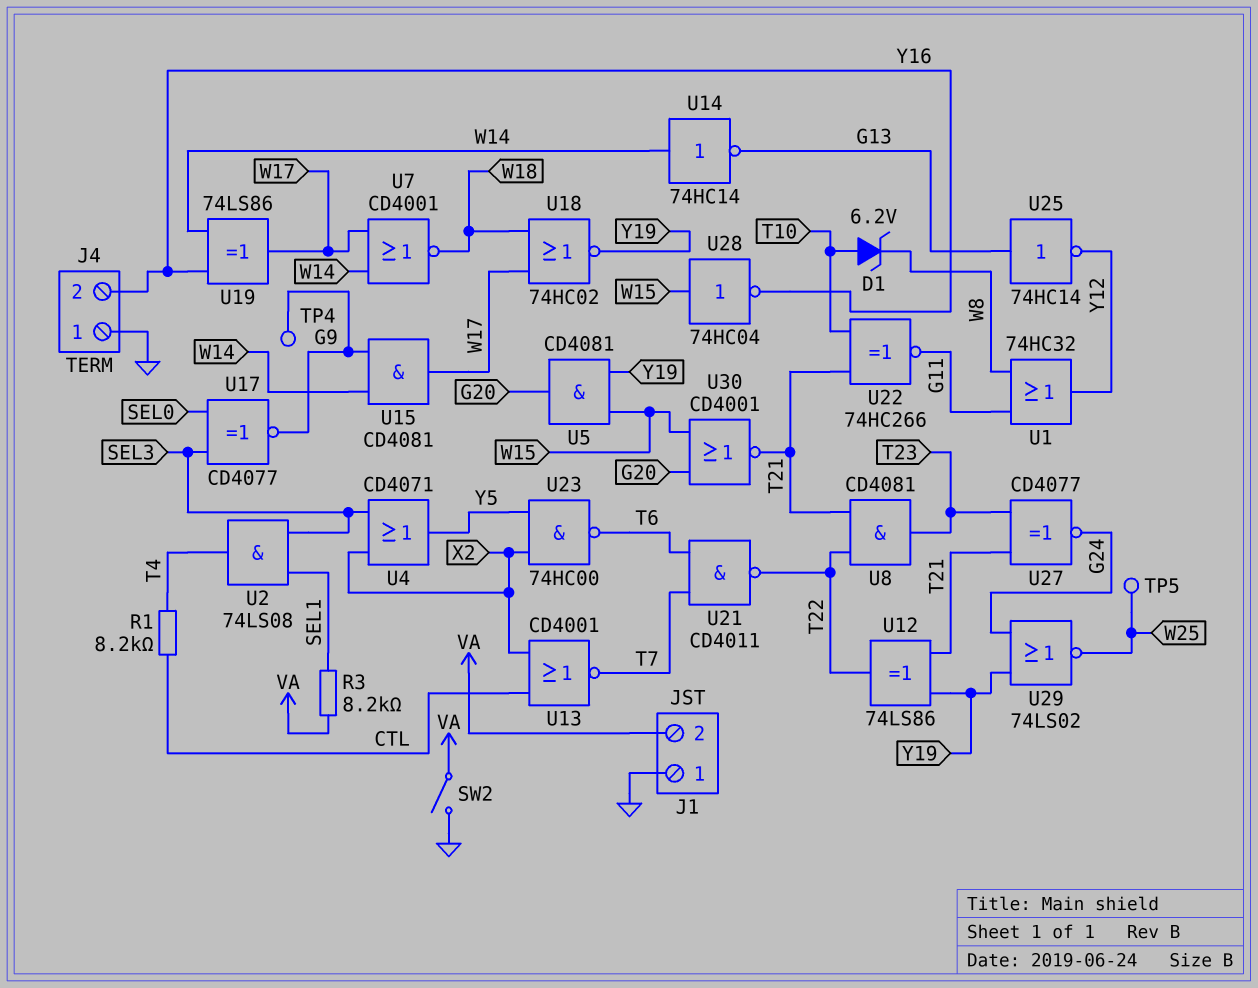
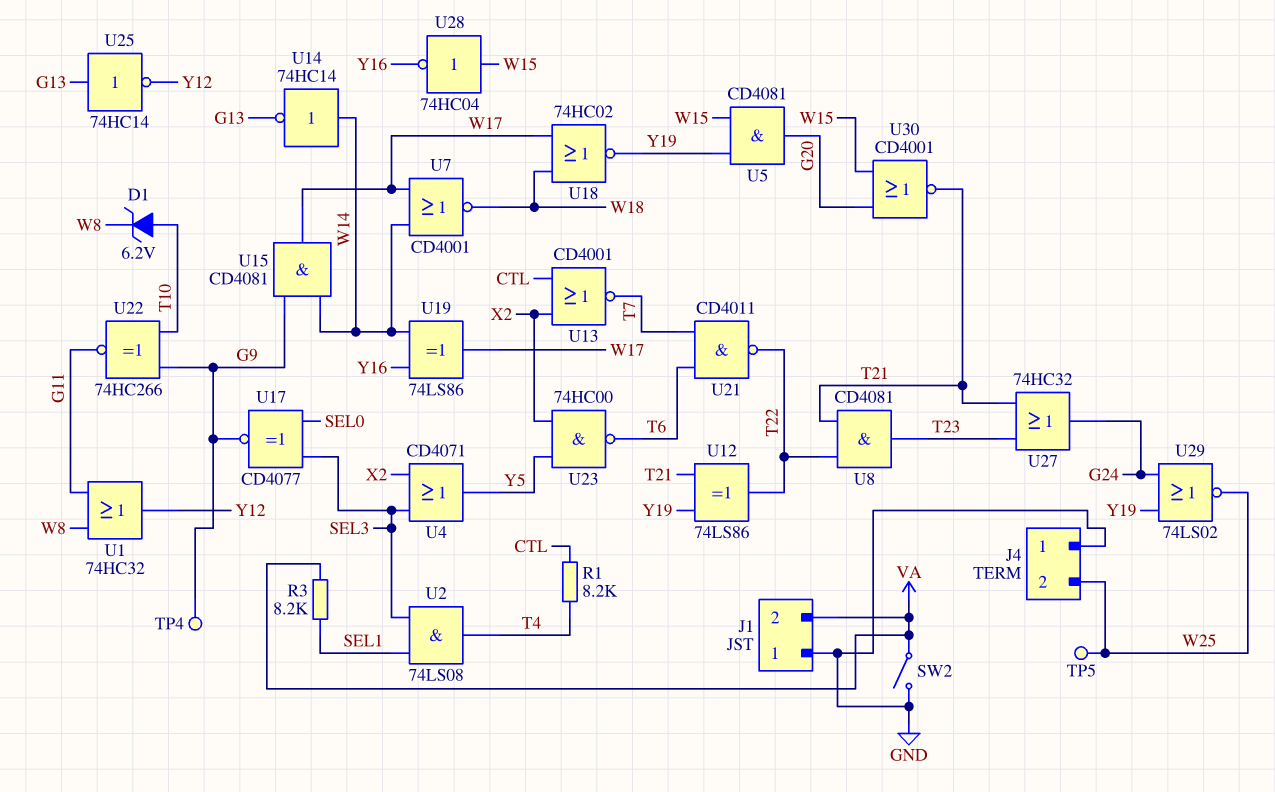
J4 pin 2: Y16 -> W25
U22: XNOR 74HC266 (in T10, in T21, out G11) -> XNOR 74HC266 (in G9, in T10, out G11)
U27: XNOR CD4077 (in T21, in T23, out G24) -> OR 74HC32 (in T21, in T23, out G24)

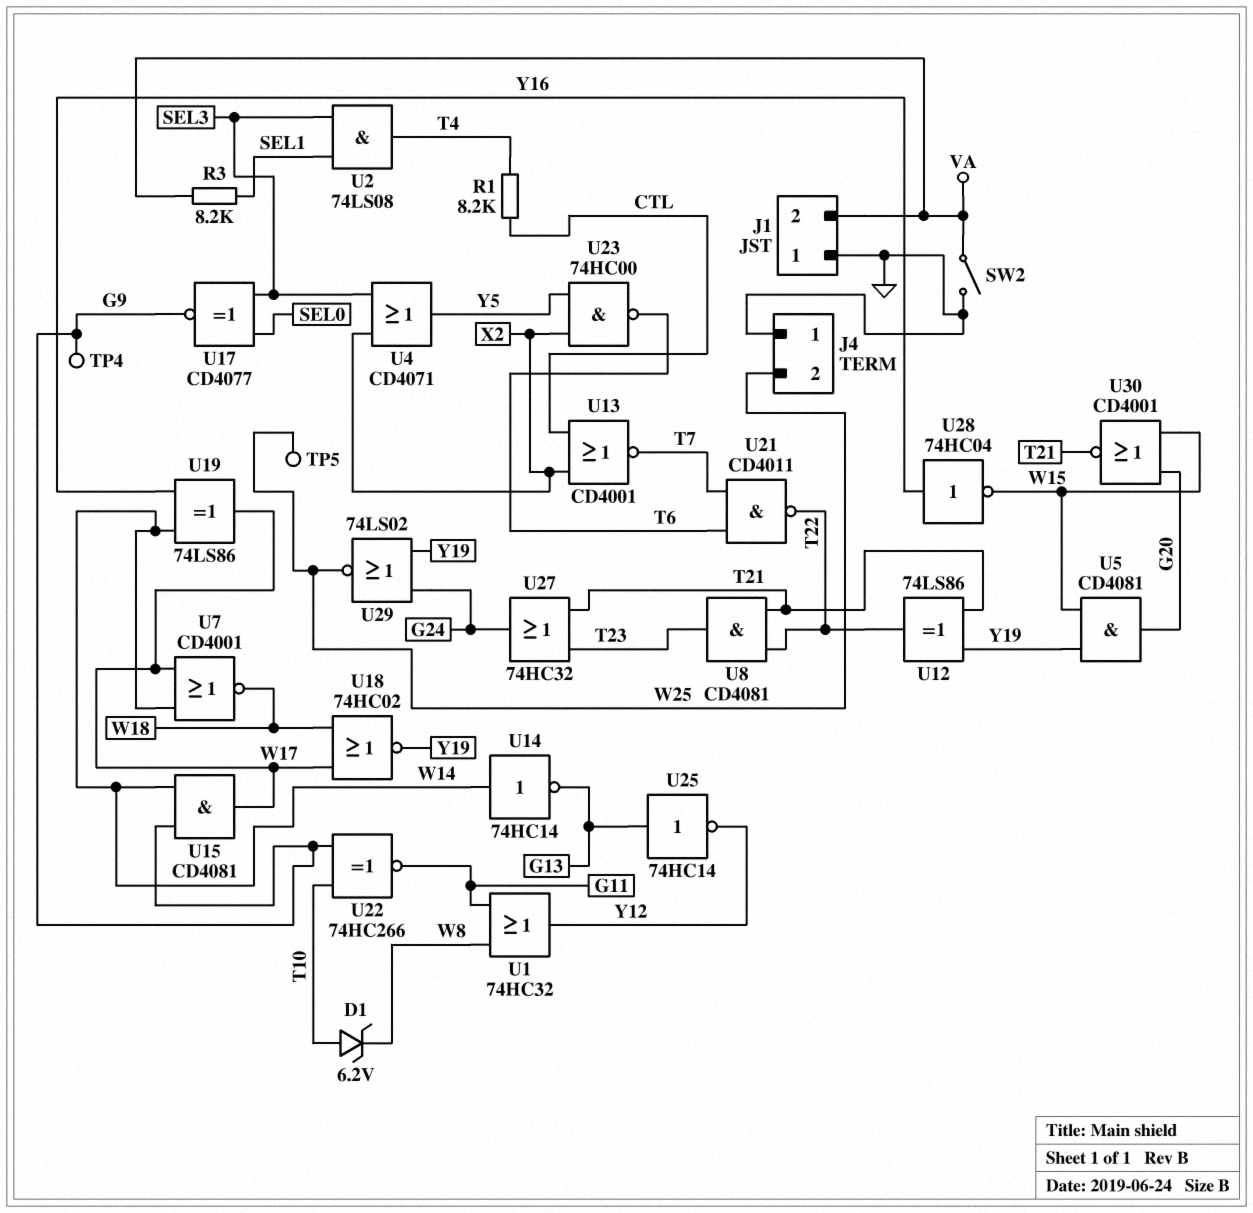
U28: NOT 74HC04 (in W15, out Y16) -> NOT 74HC04 (in Y16, out W15)

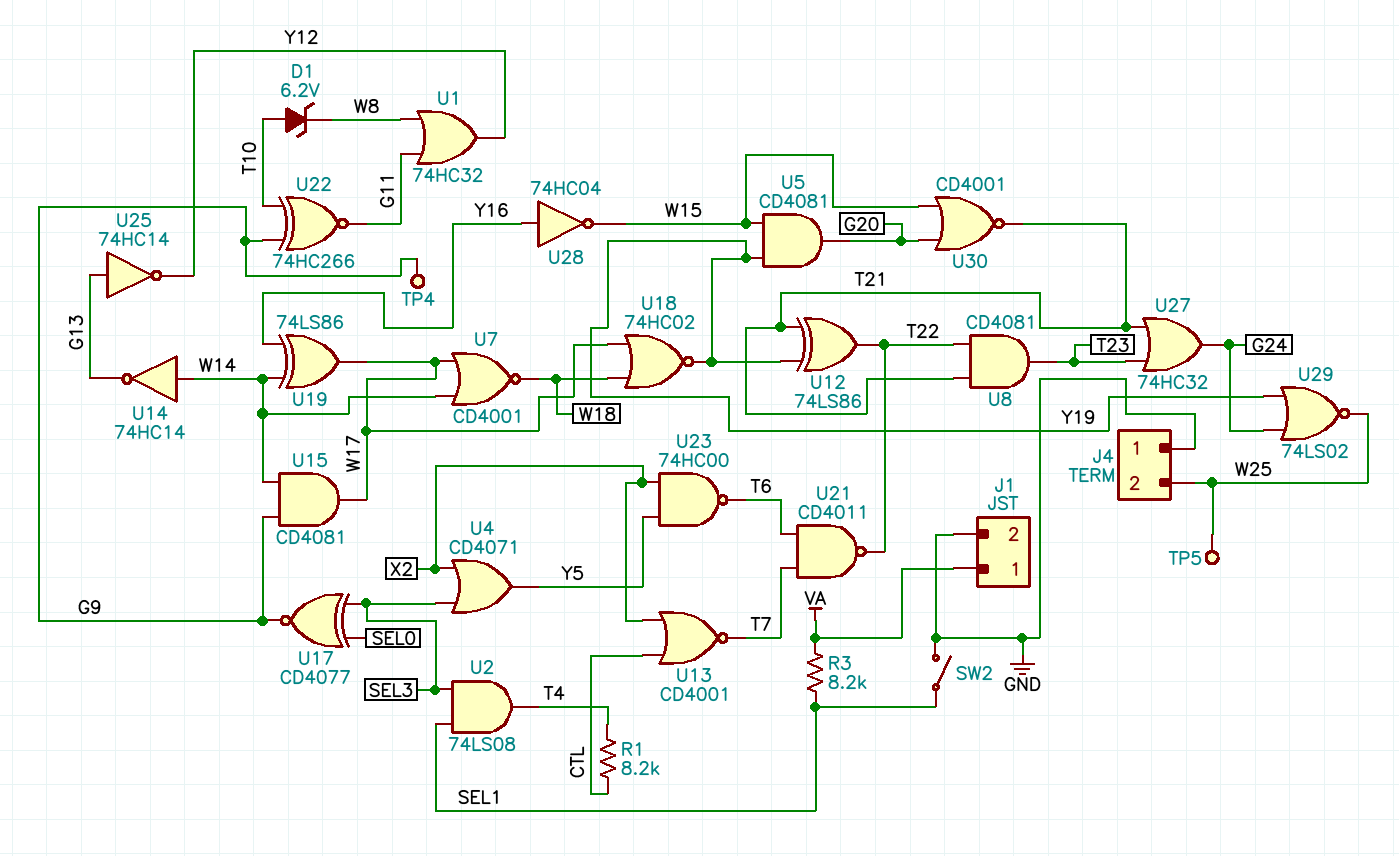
J1 pin 1: GND -> VA
J1 pin 2: VA -> GND
SW2: switch (GND, VA) -> switch (GND, SEL1)

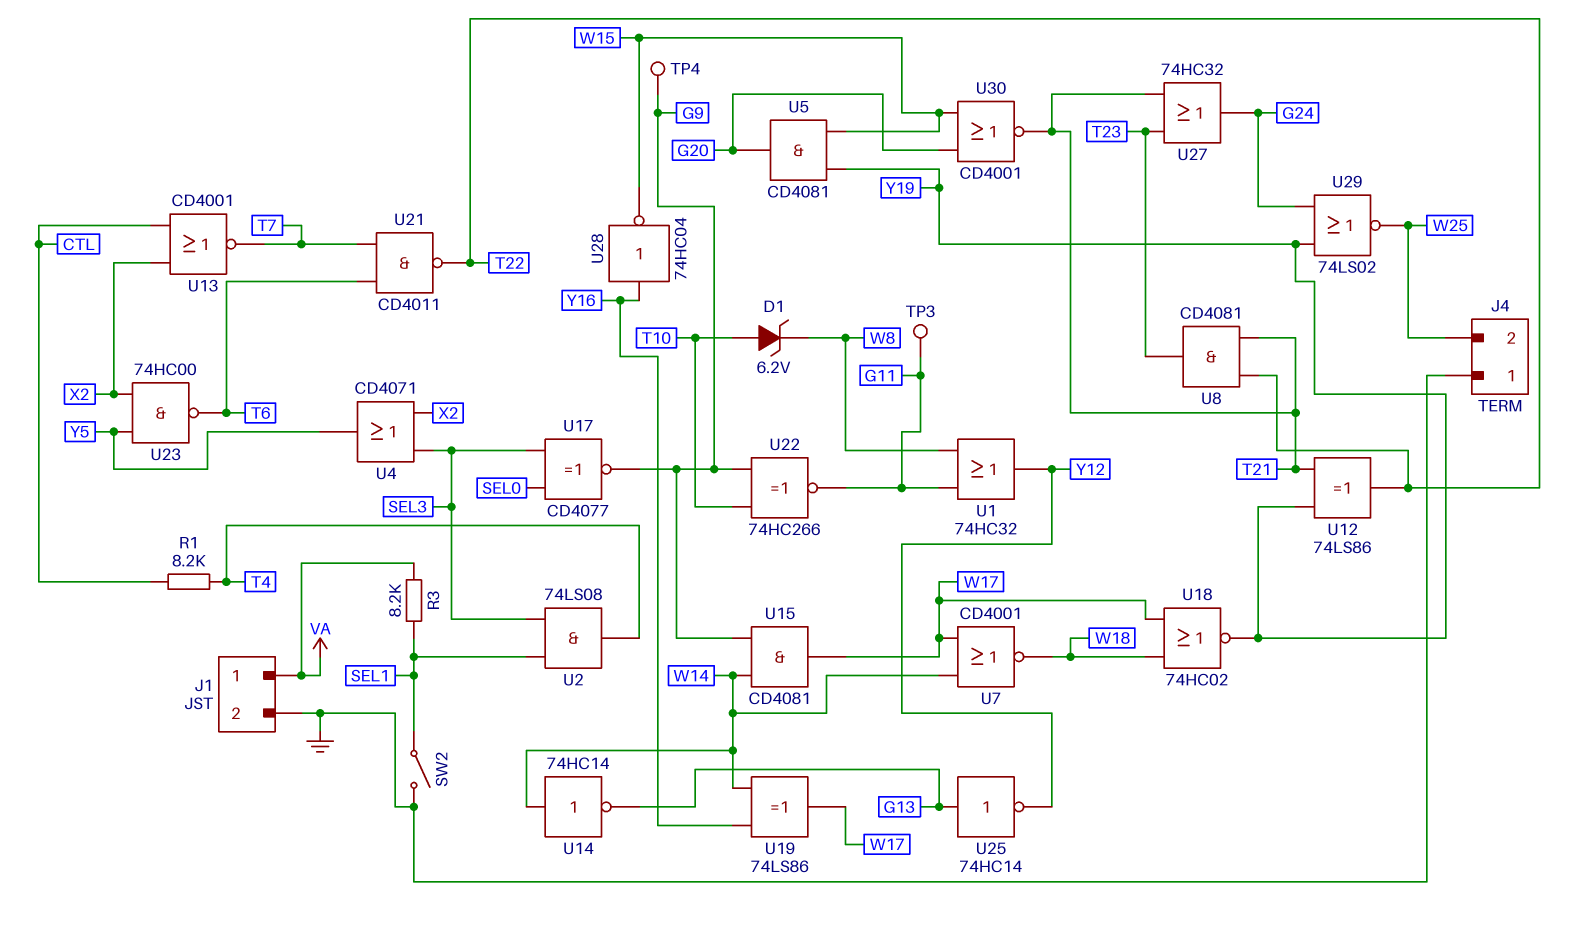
TP3: none -> test point (G11)
TP5: test point (W25) -> none

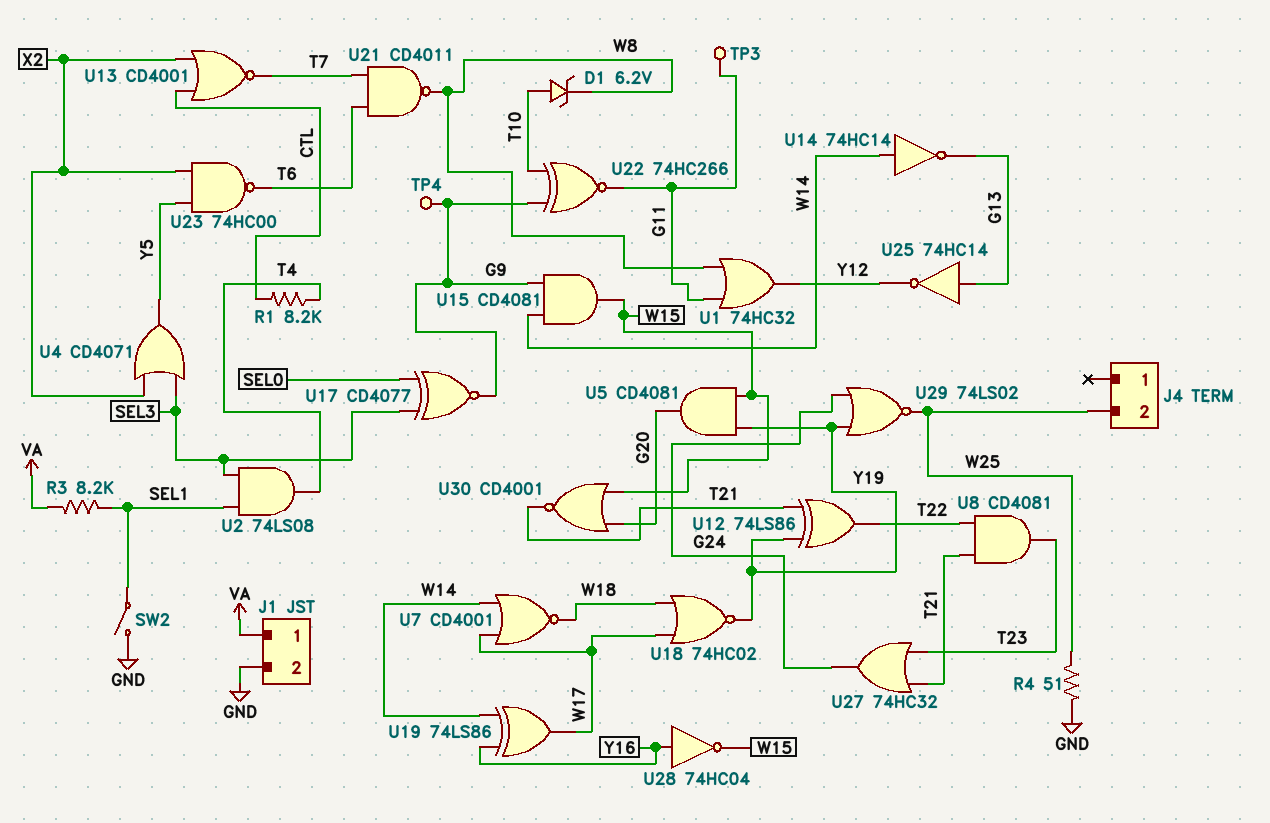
J4 pin 1: GND -> none
R4: none -> 51 (GND, W25)
U15: AND CD4081 (in G9, in W14, out W17) -> AND CD4081 (in G9, in W14, out W15)
U21: NAND CD4011 (in T6, in T7, out T22) -> NAND CD4011 (in T6, in T7, out W8)

